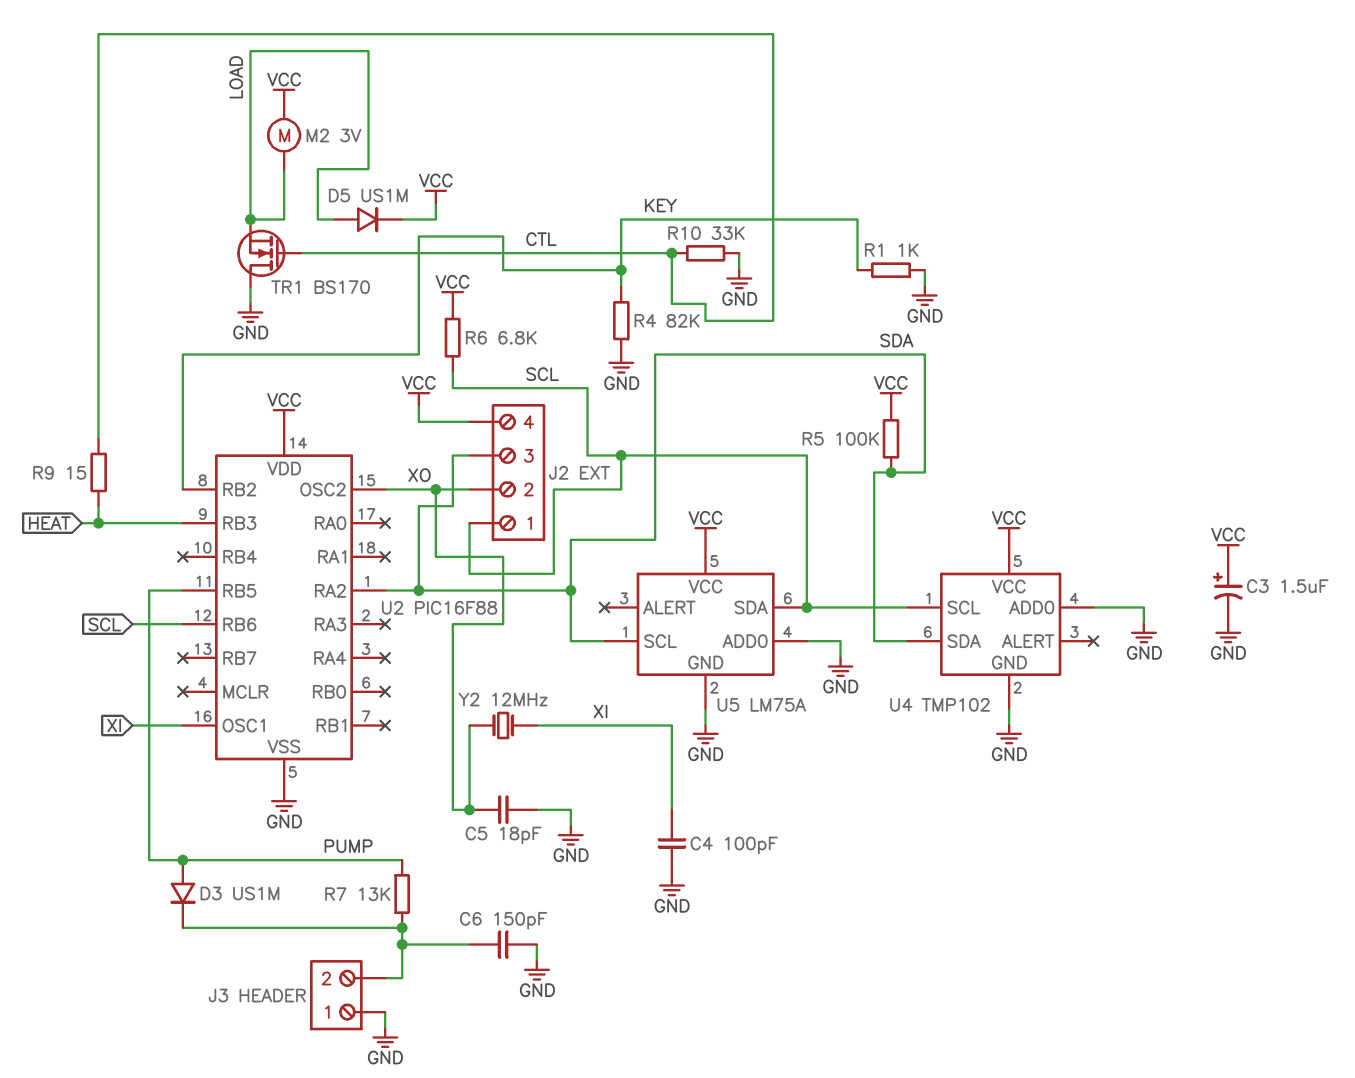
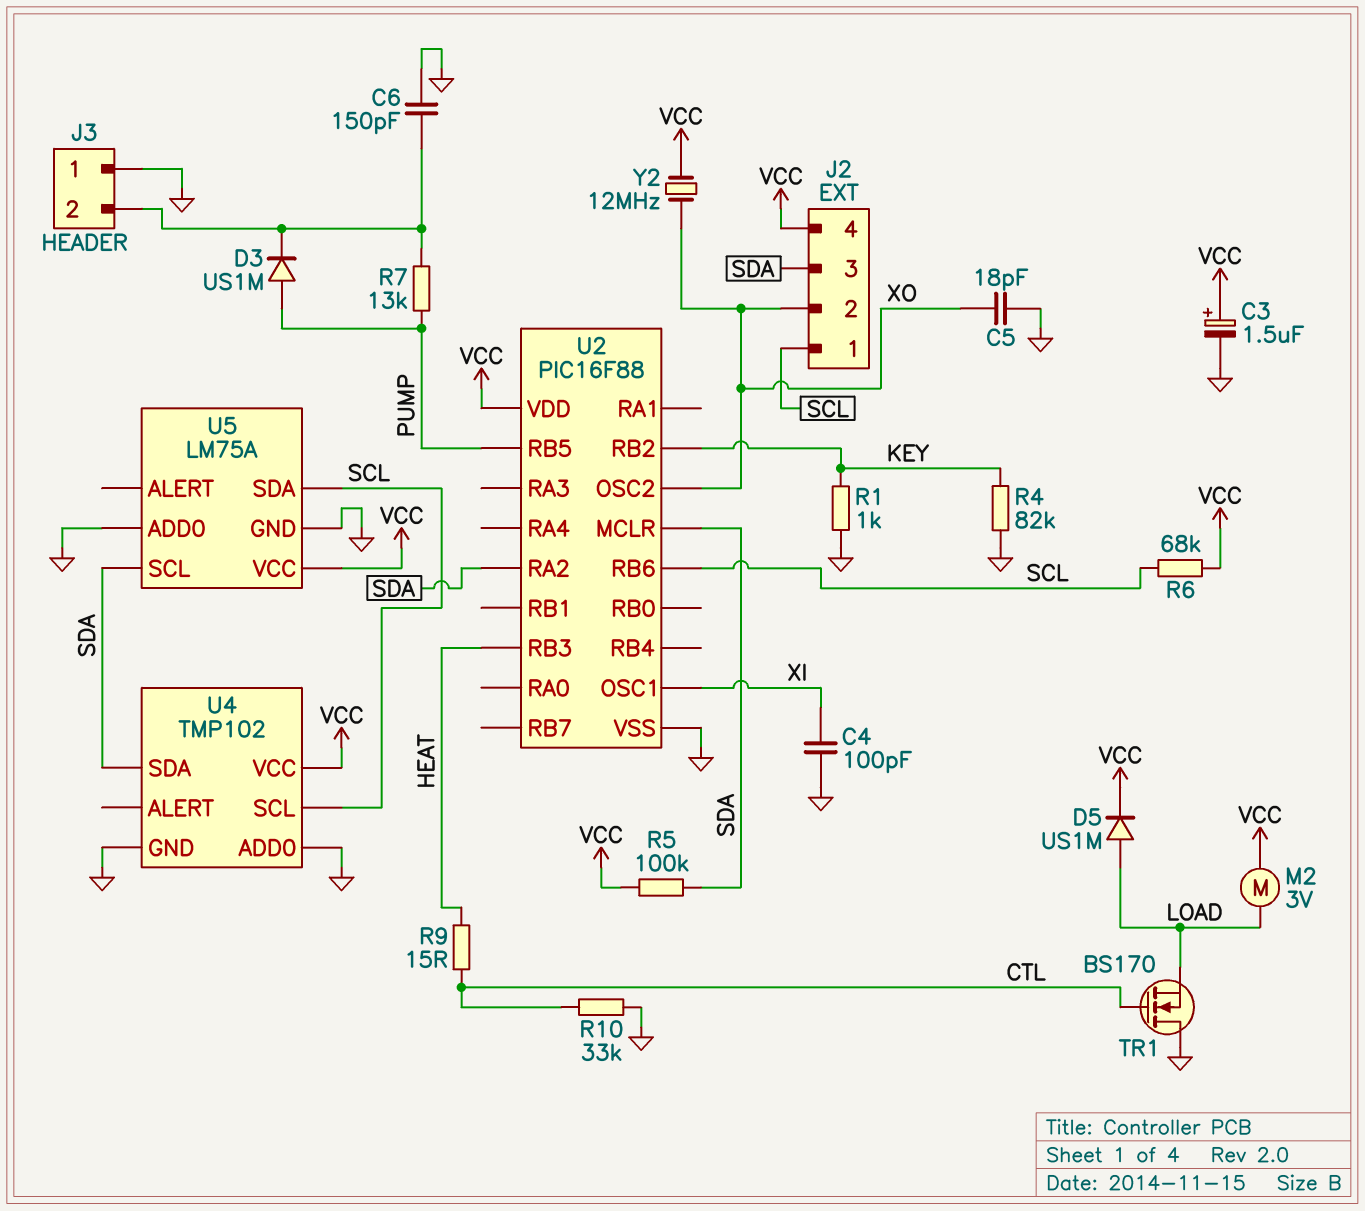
R6: 6.8k (SCL, VCC) -> 68k (SCL, VCC)
U2 pin MCLR: none -> SDA
Y2: 12MHz (XI, XO) -> 12MHz (VCC, XO)

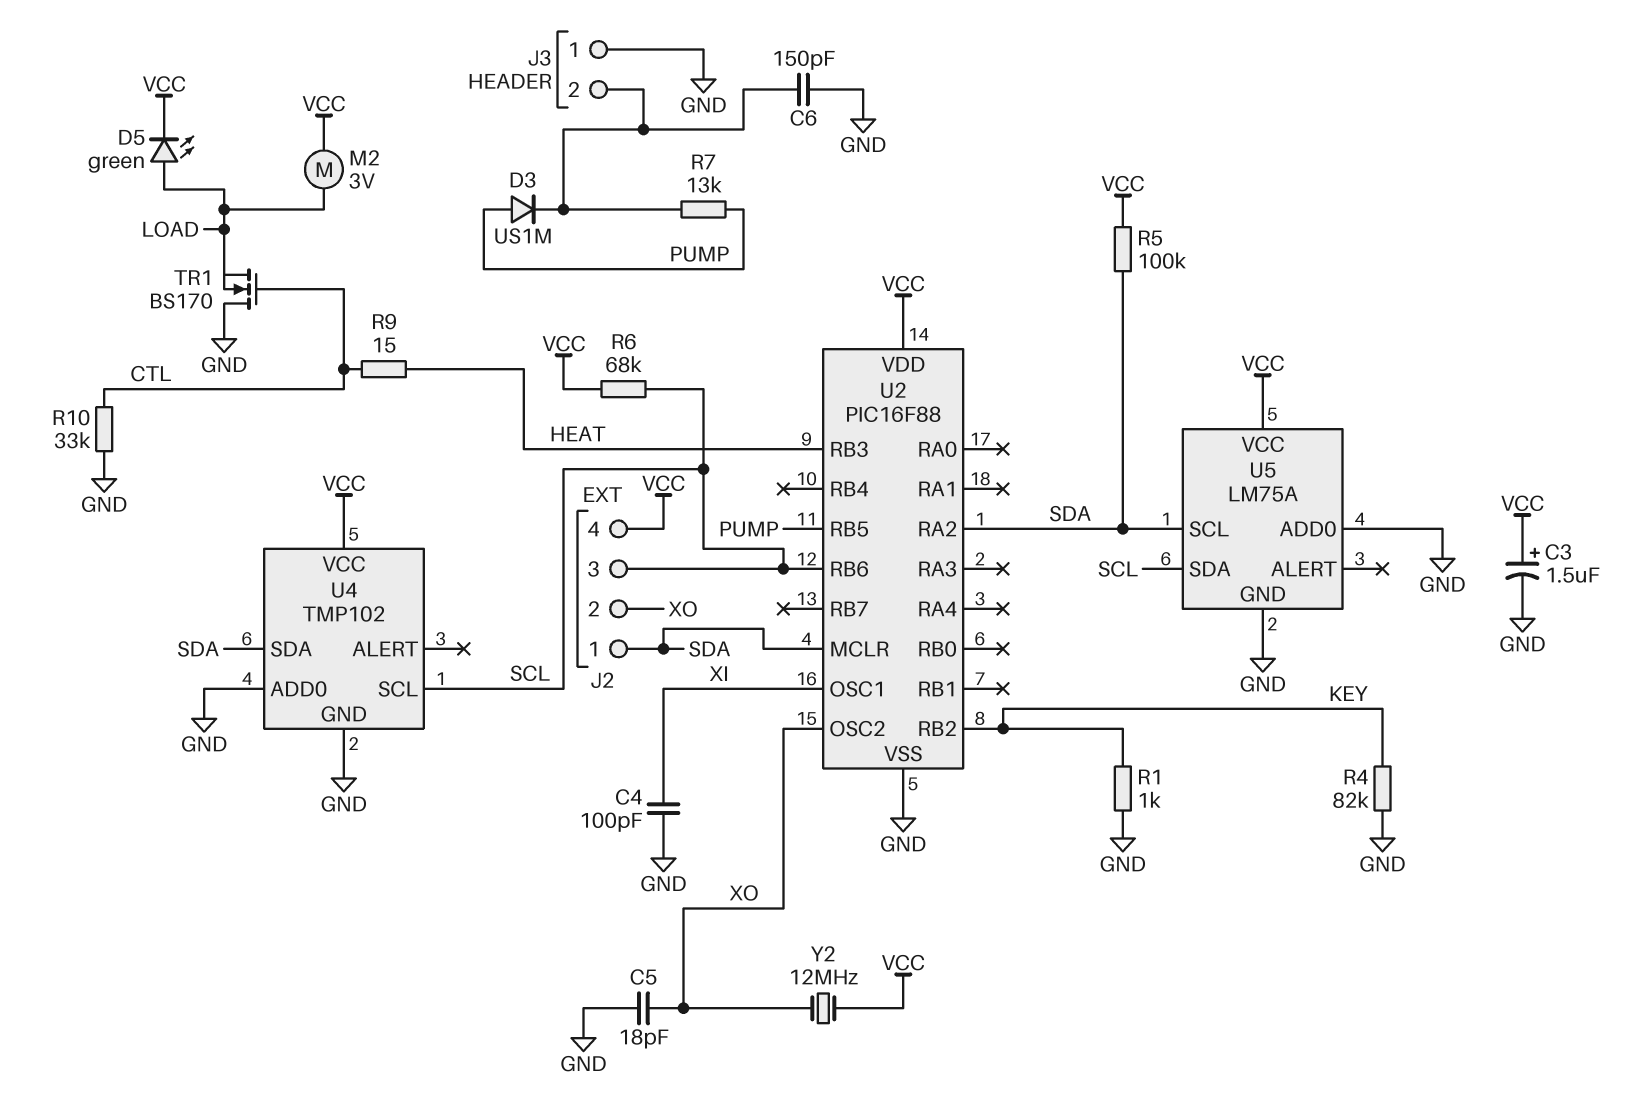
D5: diode US1M (A LOAD, K VCC) -> LED green (A LOAD, K VCC)
J2 pin 1: SCL -> SDA
J2 pin 3: SDA -> SCL

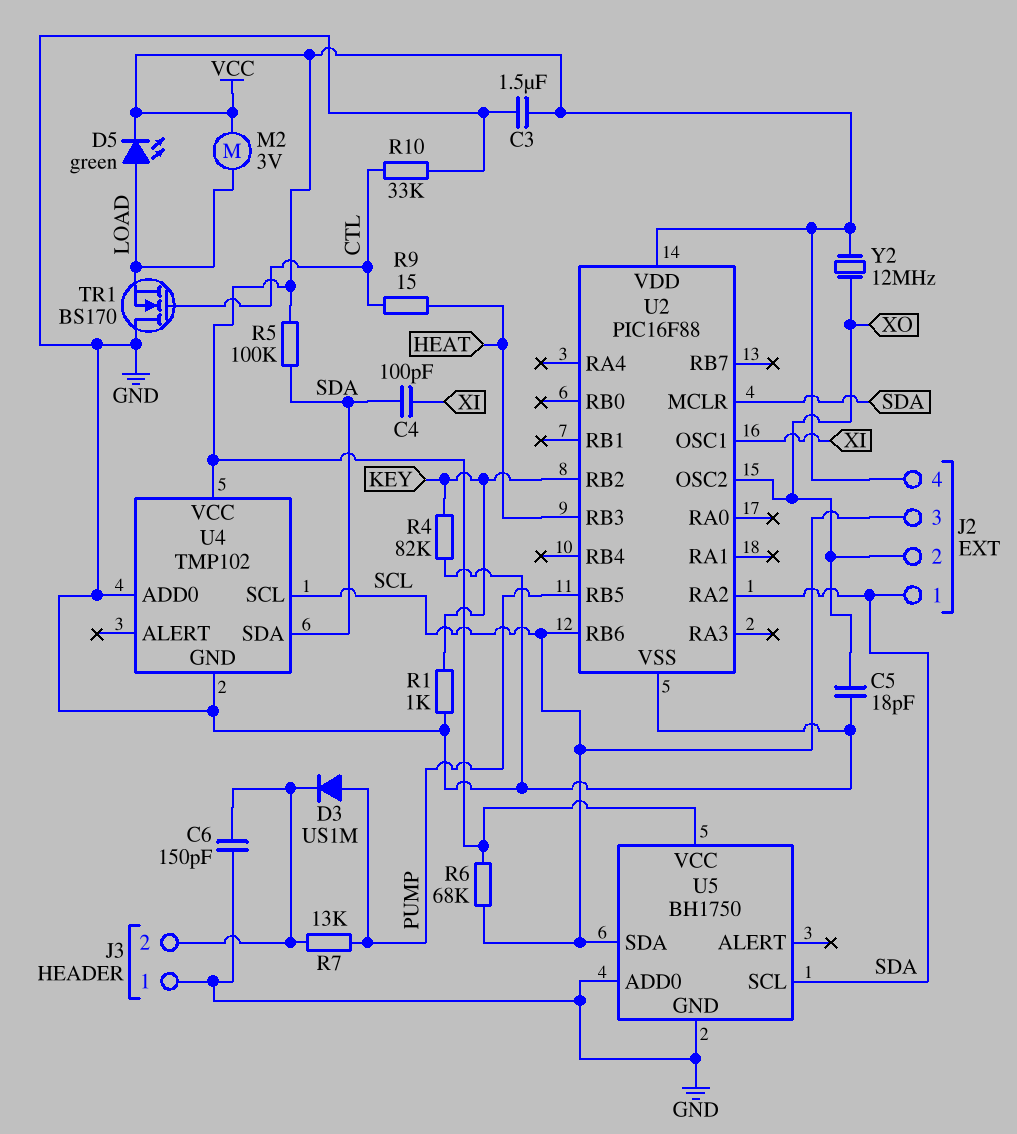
C3: 1.5uF (plus VCC, minus GND) -> 1.5uF (GND, VCC)
C4: 100pF (GND, XI) -> 100pF (SDA, XI)
U5: LM75A -> BH1750

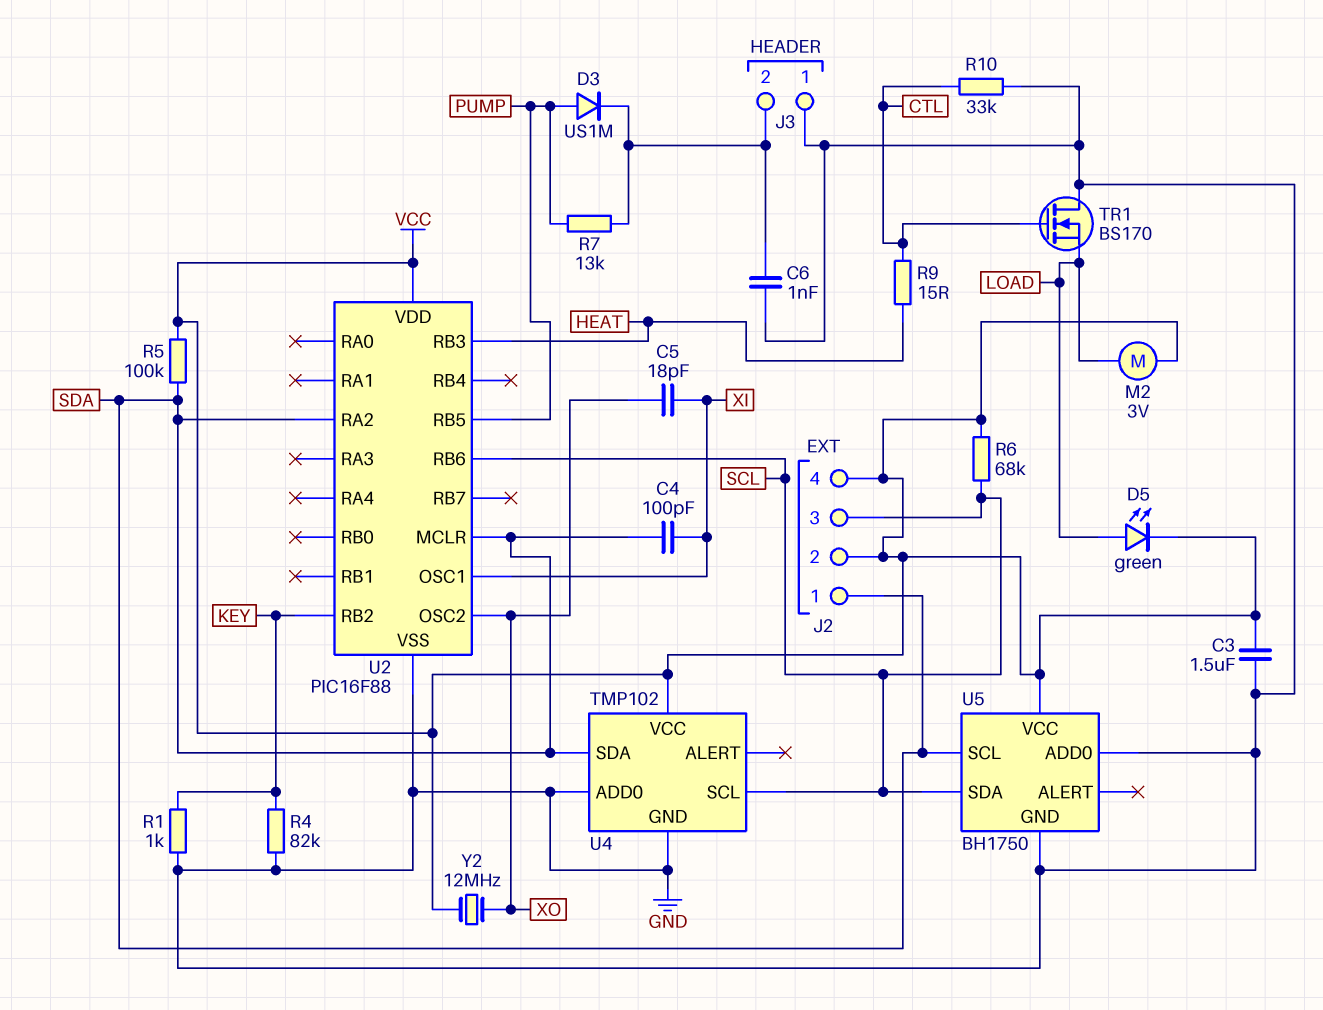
C5: 18pF (GND, XO) -> 18pF (XI, XO)
C6: 150pF (GND, J3/2) -> 1nF (GND, J3/2)
J2 pin 2: XO -> VCC

